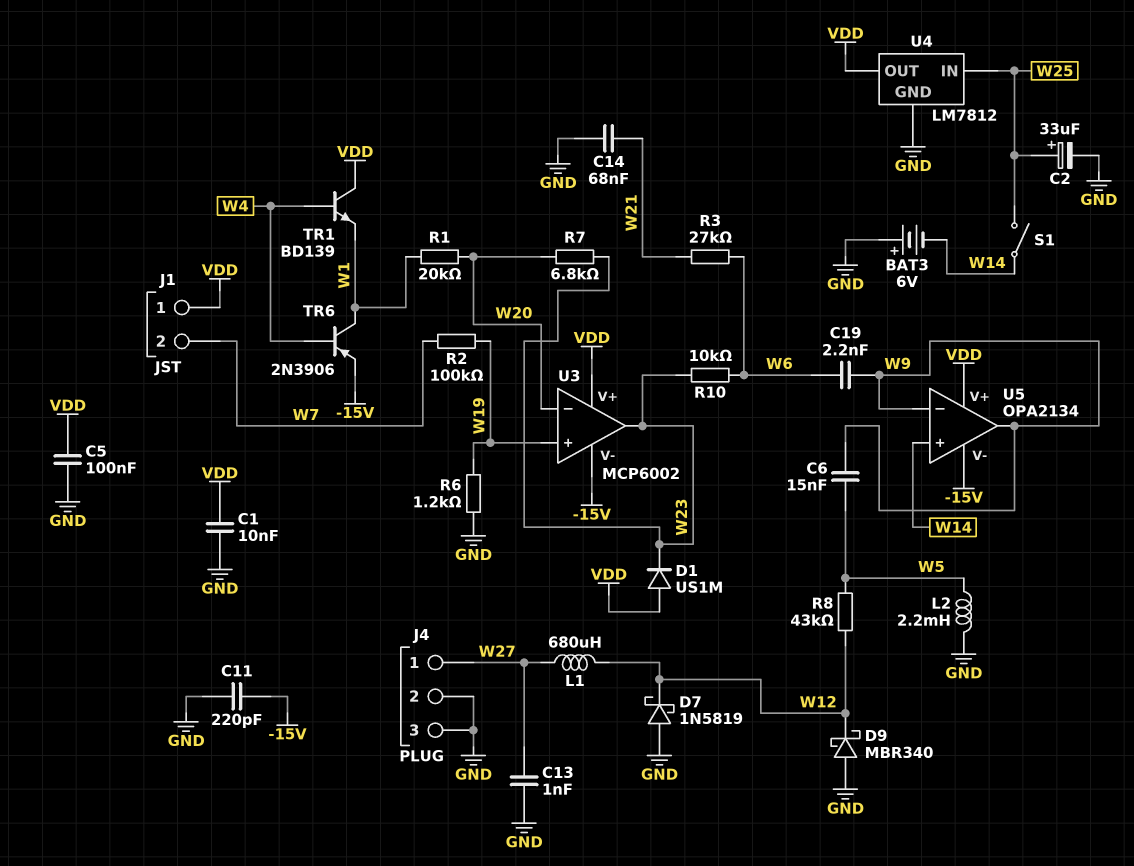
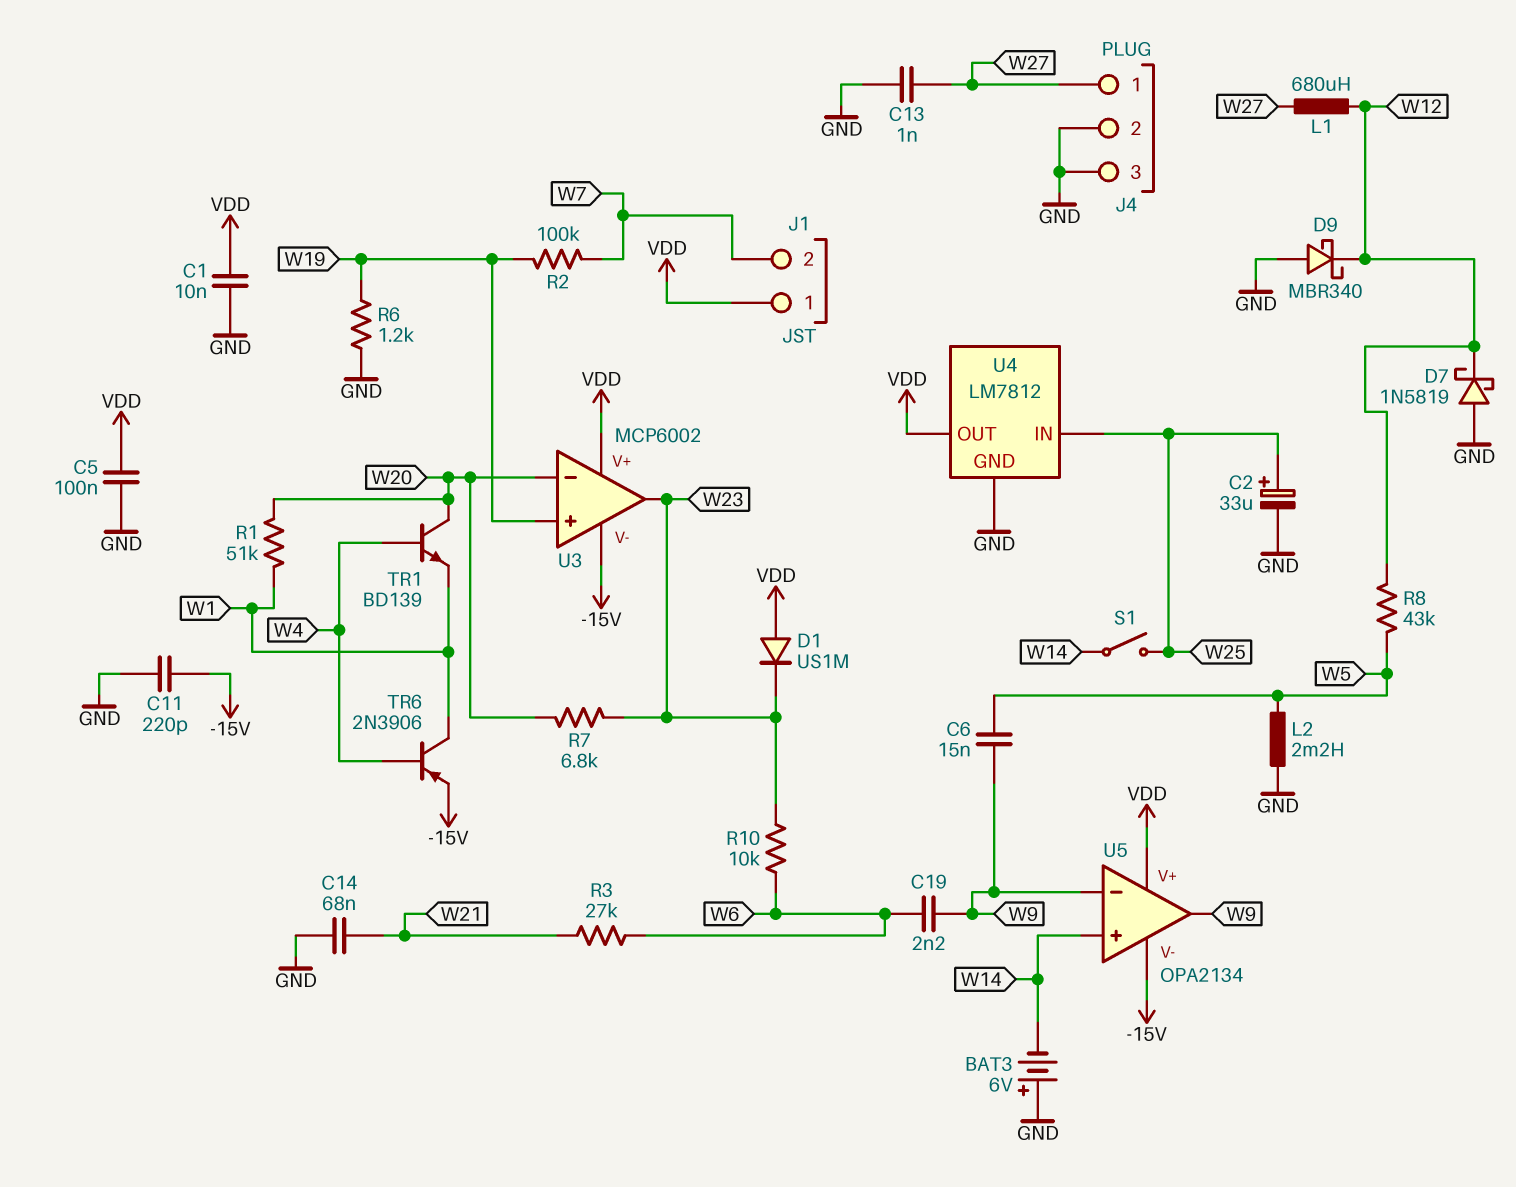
R1: 20k (W1, W20) -> 51k (W1, W20)
TR1: NPN BD139 (B W4, C VDD, E W1) -> NPN BD139 (B W4, C W20, E W1)

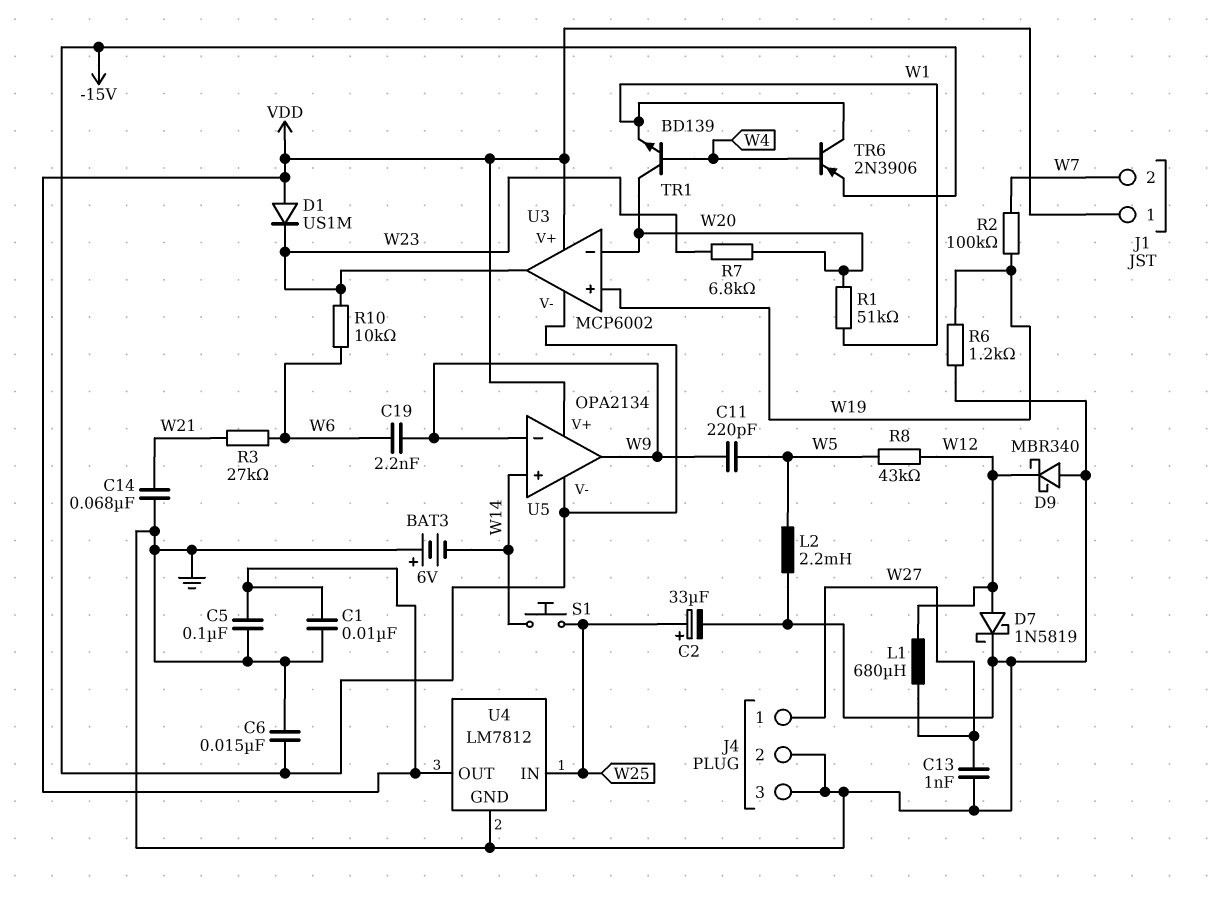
C6: 15nF (W5, W9) -> 15nF (-15V, GND)
C11: 220pF (-15V, GND) -> 220pF (W5, W9)
D7: schottky 1N5819 (A GND, K W12) -> schottky 1N5819 (A W12, K GND)
S1: switch (W14, W25) -> button (W14, W25)

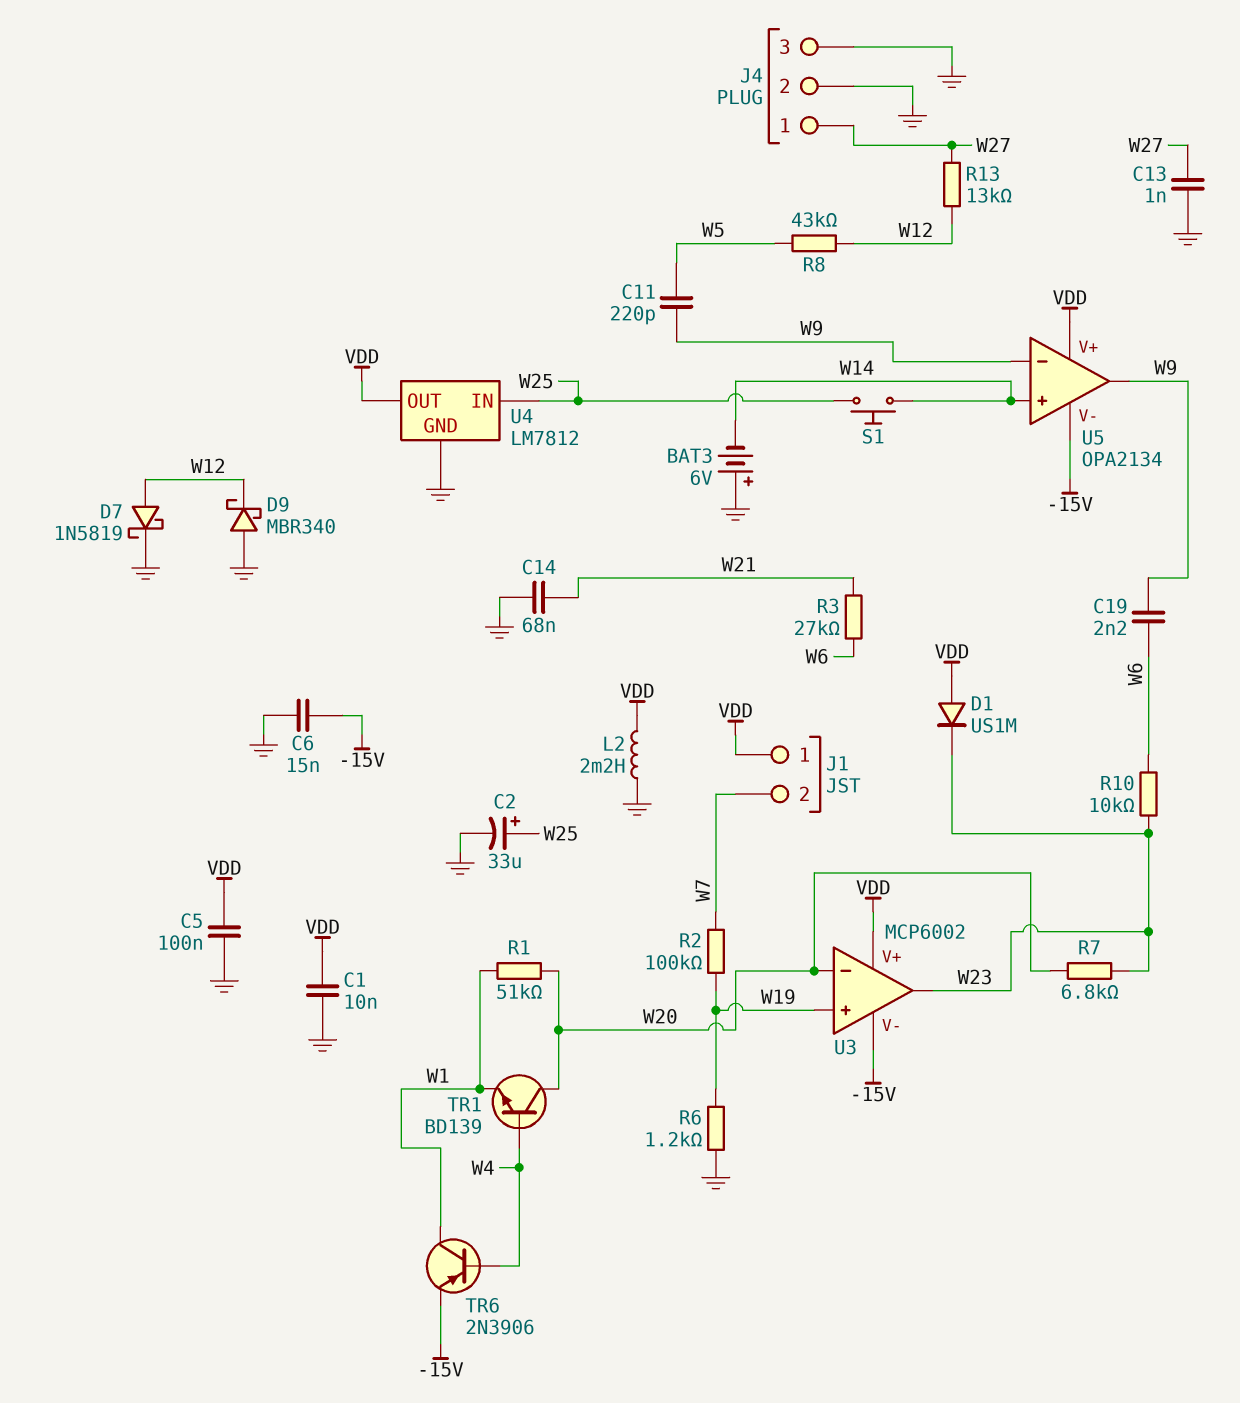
L1: 680uH (W12, W27) -> none
L2: 2.2mH (GND, W5) -> 2.2mH (GND, VDD)
R13: none -> 13k (W12, W27)

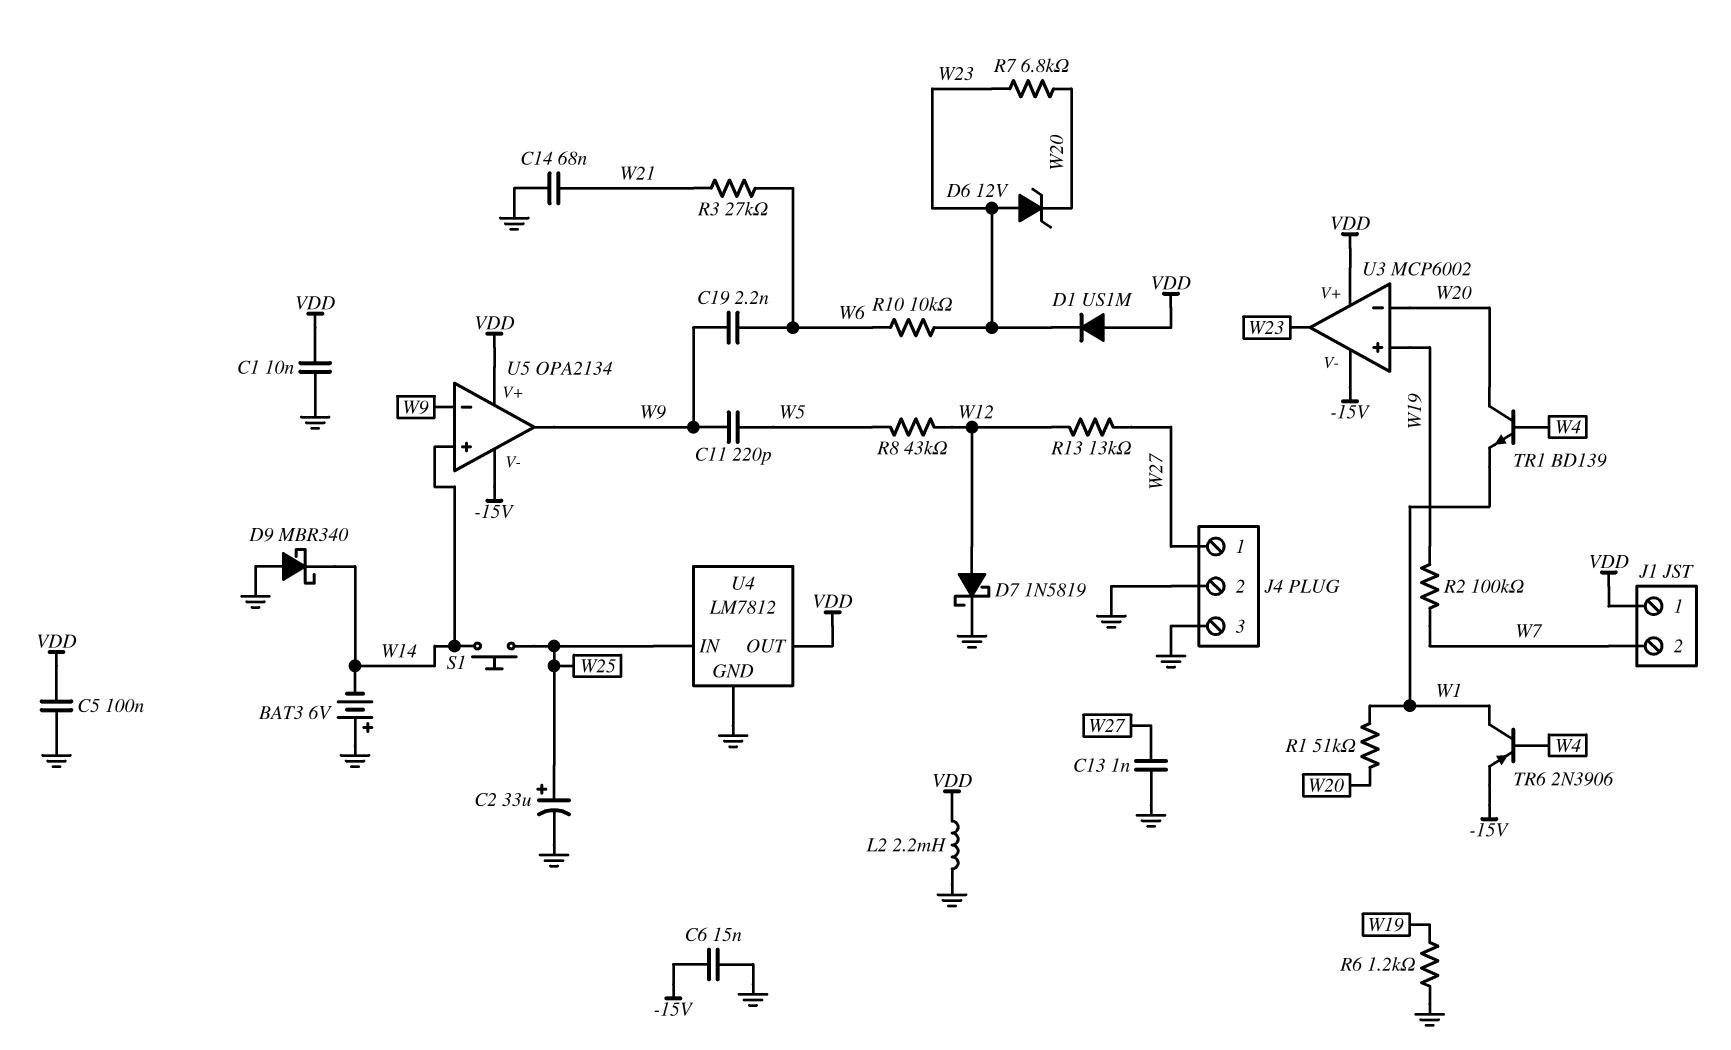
D6: none -> zener 12V (A W23, K W20)
D9: schottky MBR340 (A GND, K W12) -> schottky MBR340 (A GND, K W14)

